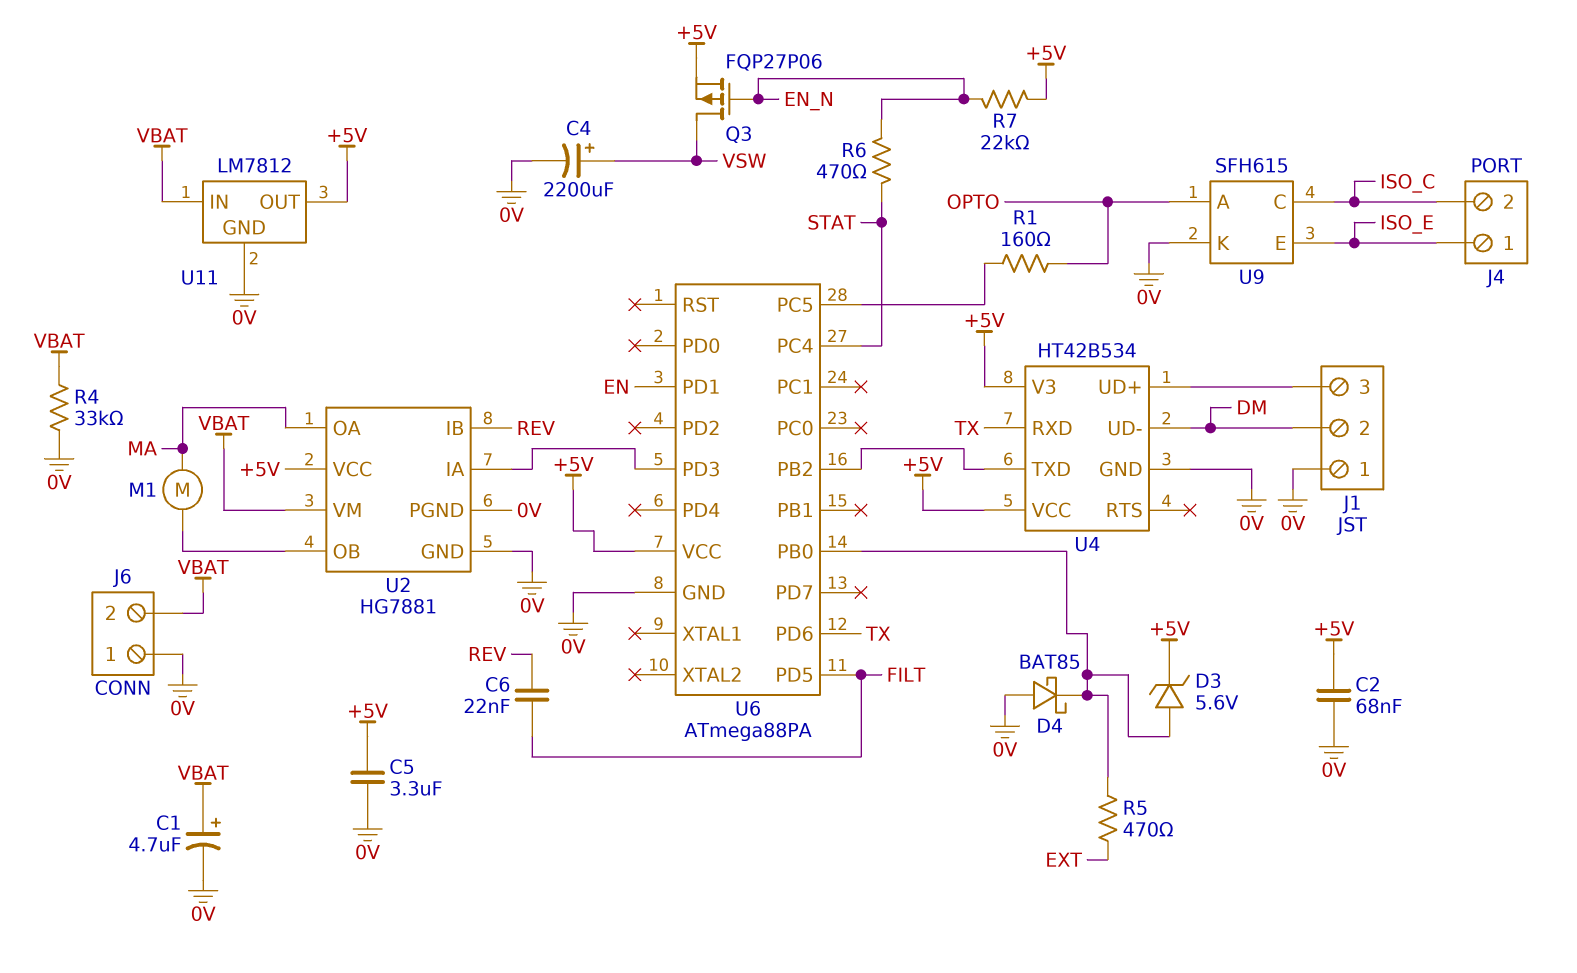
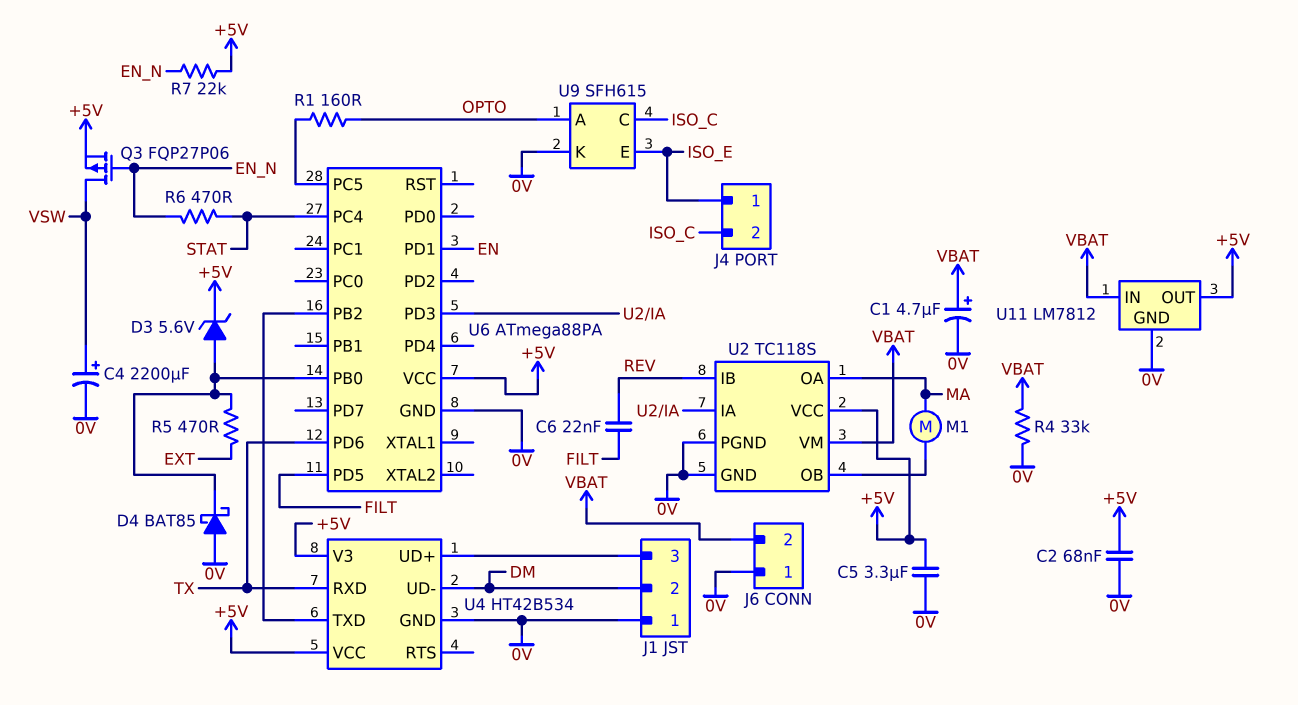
U2: HG7881 -> TC118S

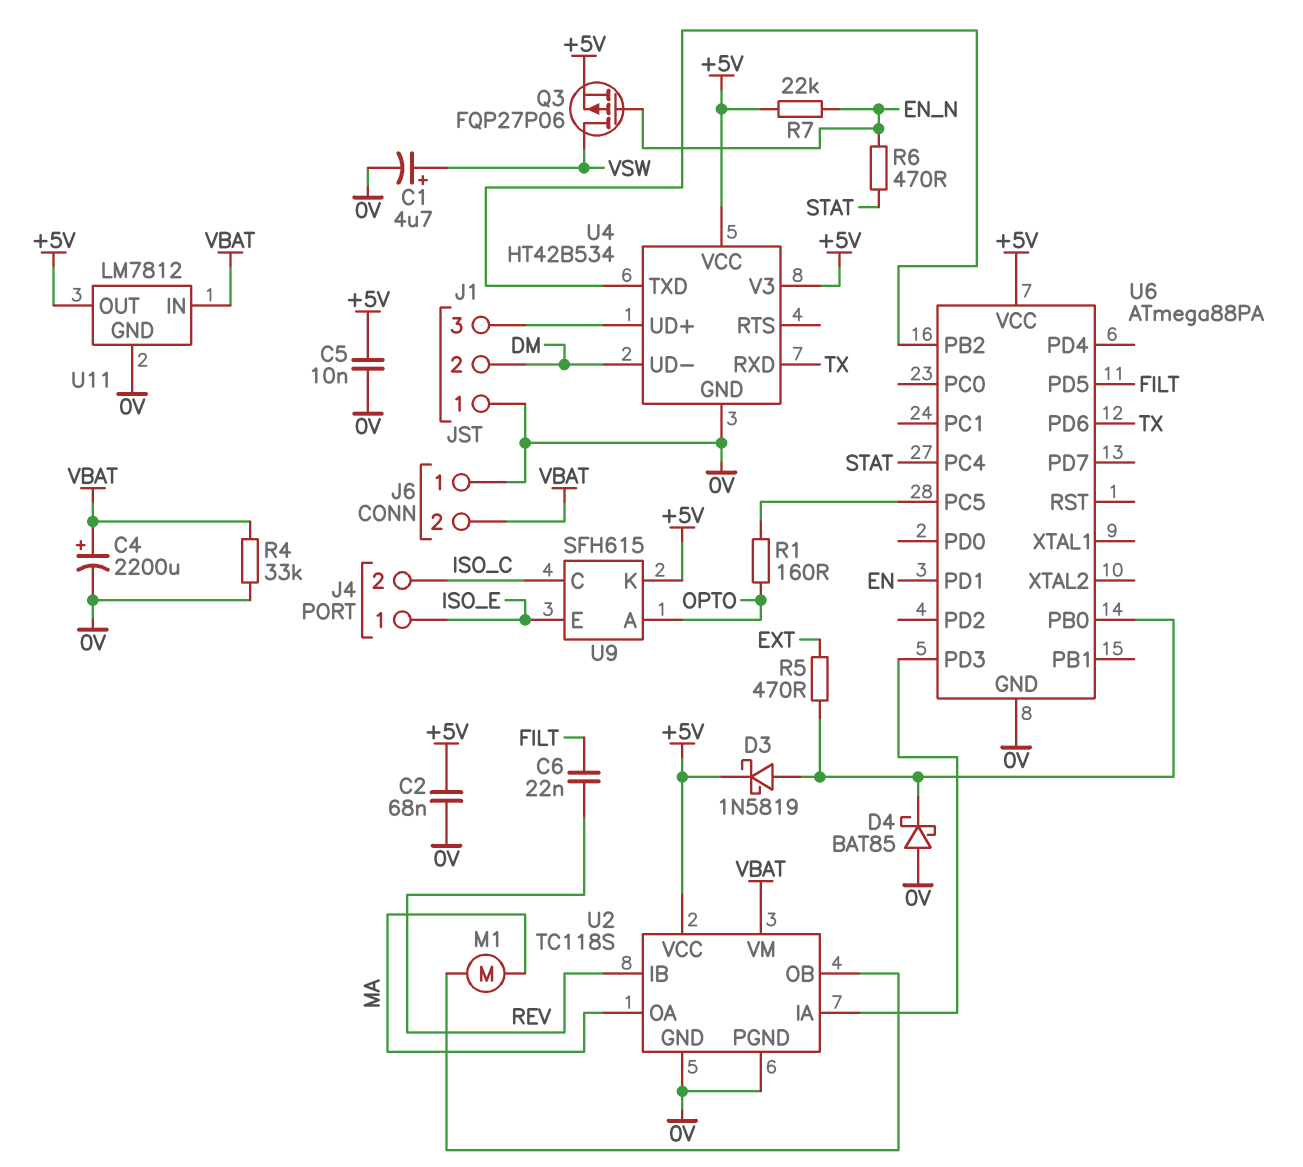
C1: 4.7uF (plus VBAT, minus 0V) -> 4.7uF (plus VSW, minus 0V)
C4: 2200uF (plus VSW, minus 0V) -> 2200uF (plus VBAT, minus 0V)
C5: 3.3uF (+5V, 0V) -> 10nF (+5V, 0V)
D3: zener 5.6V (A U6/PB0, K +5V) -> schottky 1N5819 (A U6/PB0, K +5V)
U9 pin K: 0V -> +5V

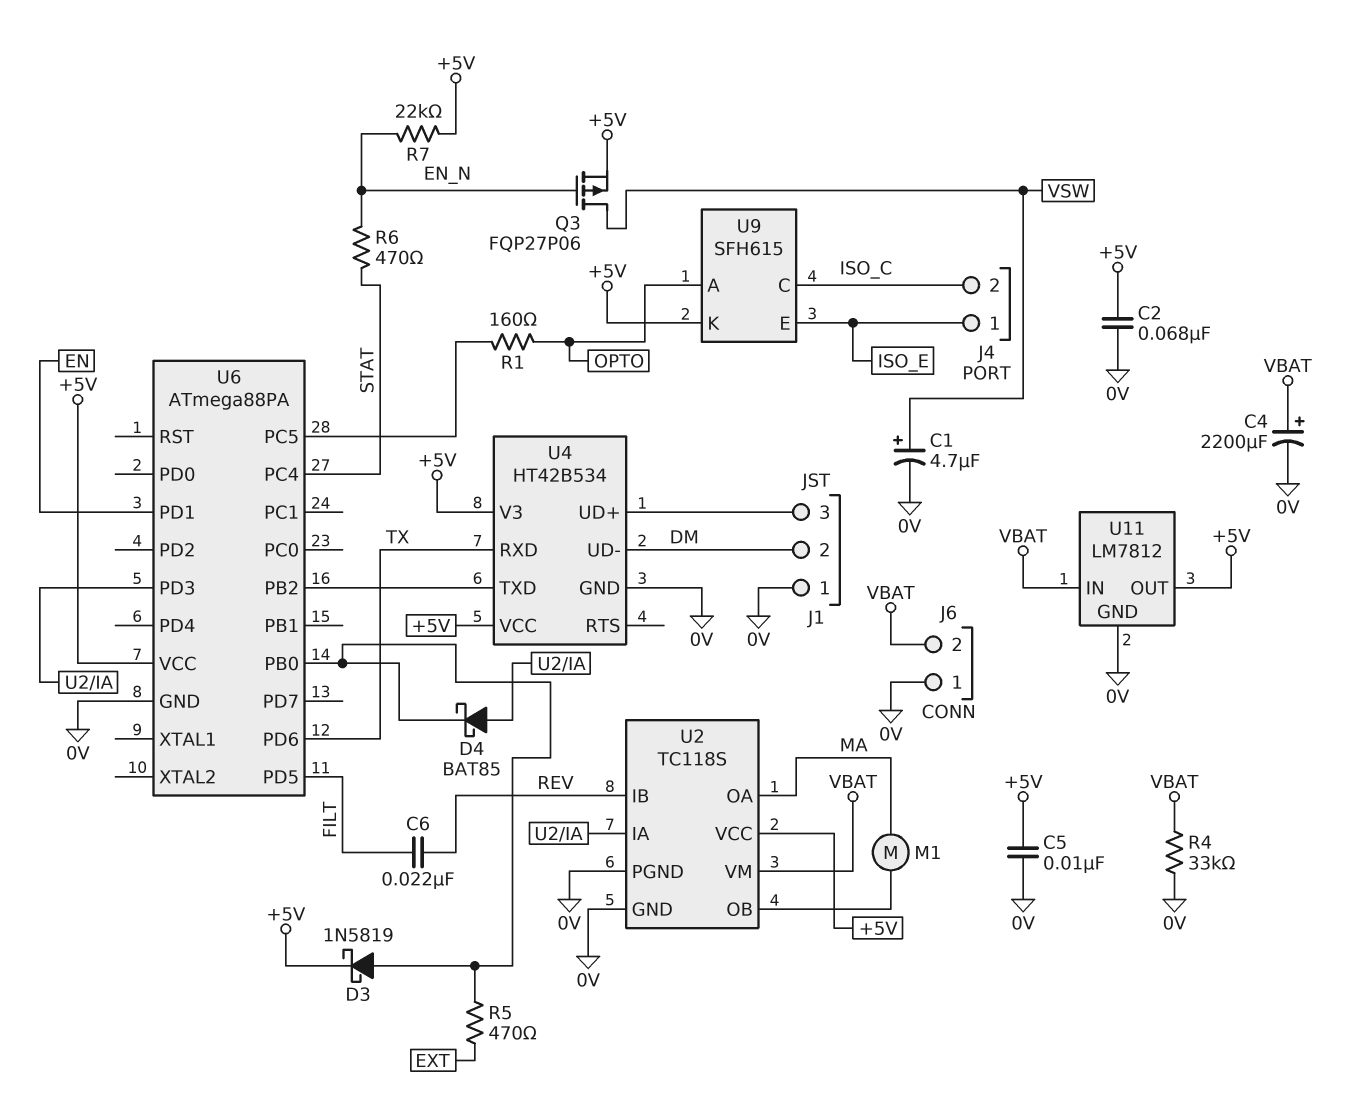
D4: schottky BAT85 (A 0V, K U6/PB0) -> schottky BAT85 (A U2/IA, K U6/PB0)

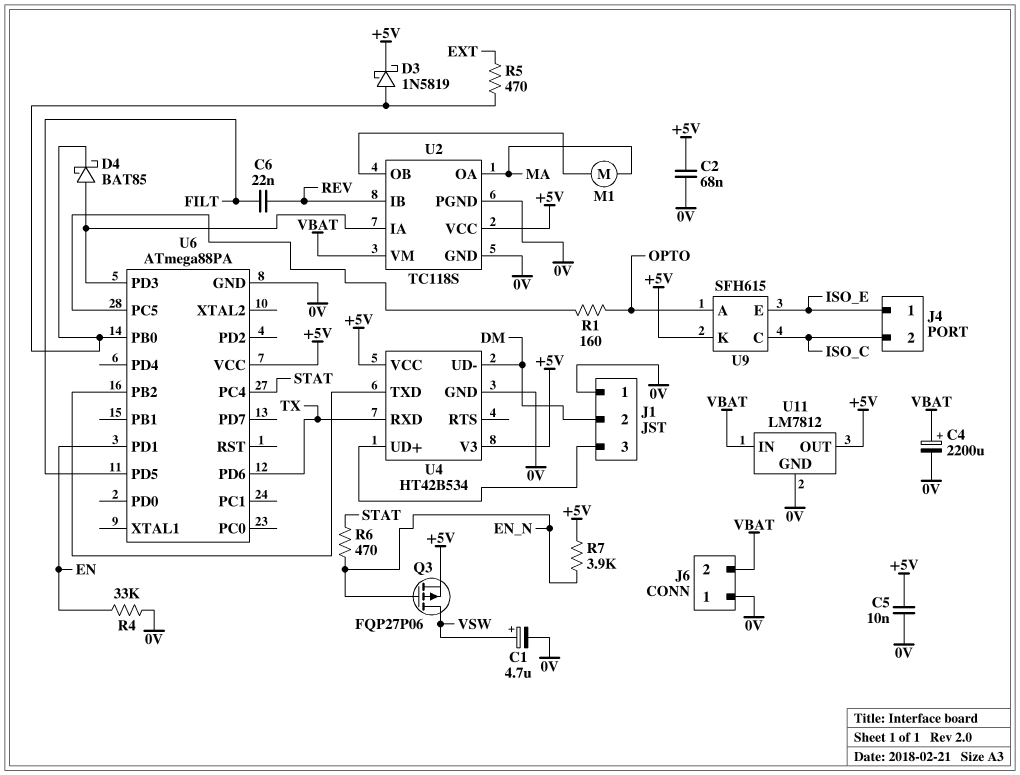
R4: 33k (0V, VBAT) -> 33k (0V, EN)
R7: 22k (+5V, EN_N) -> 3.9k (+5V, EN_N)

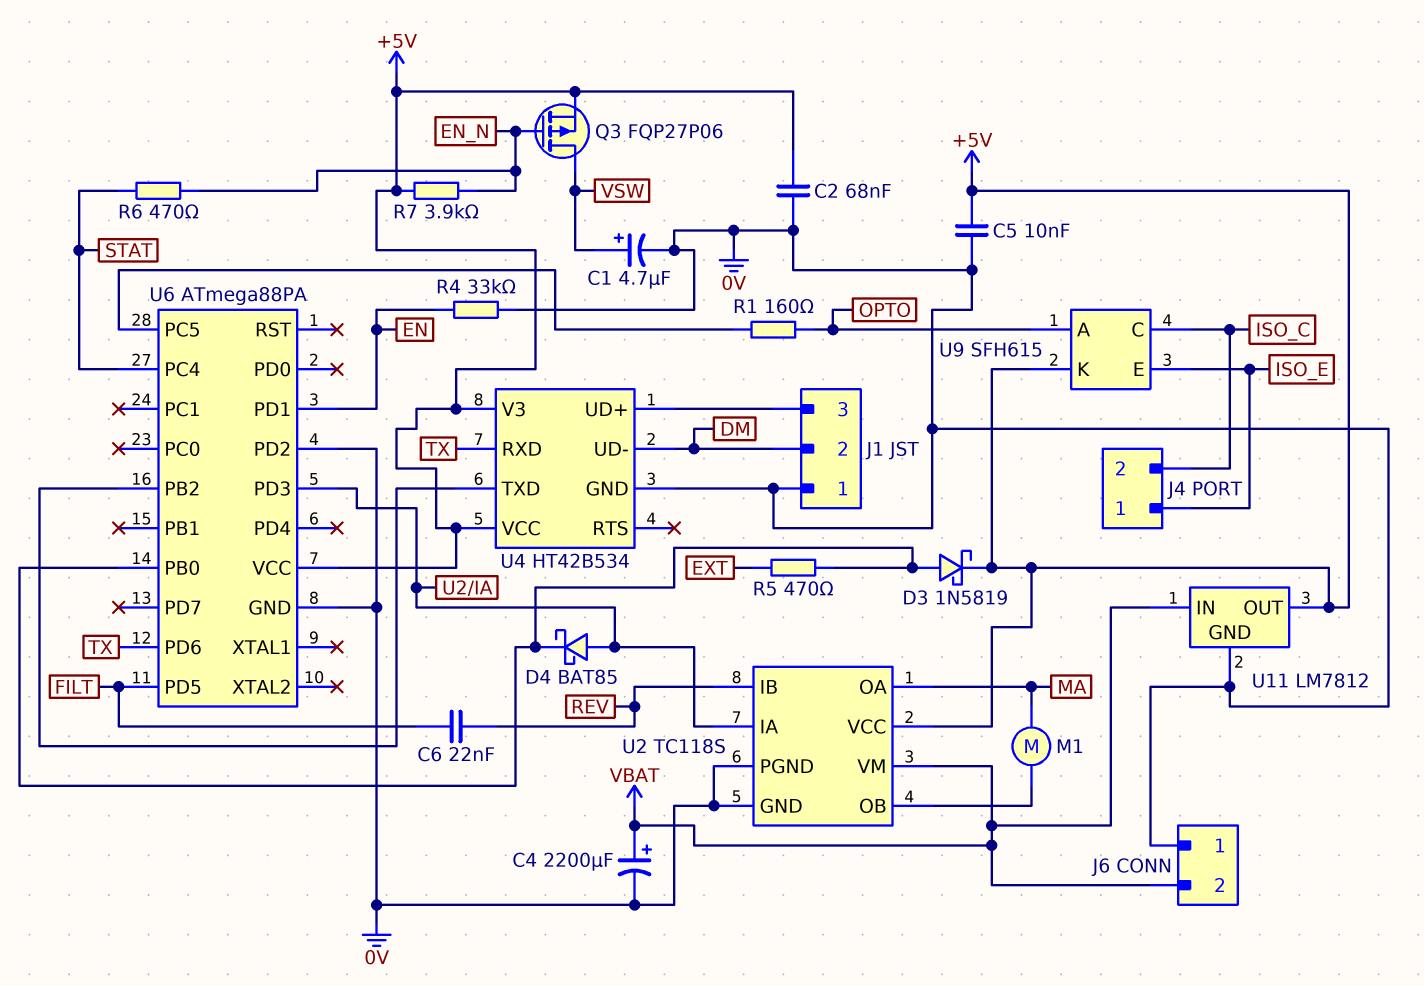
U6 pin PD2: none -> 0V

